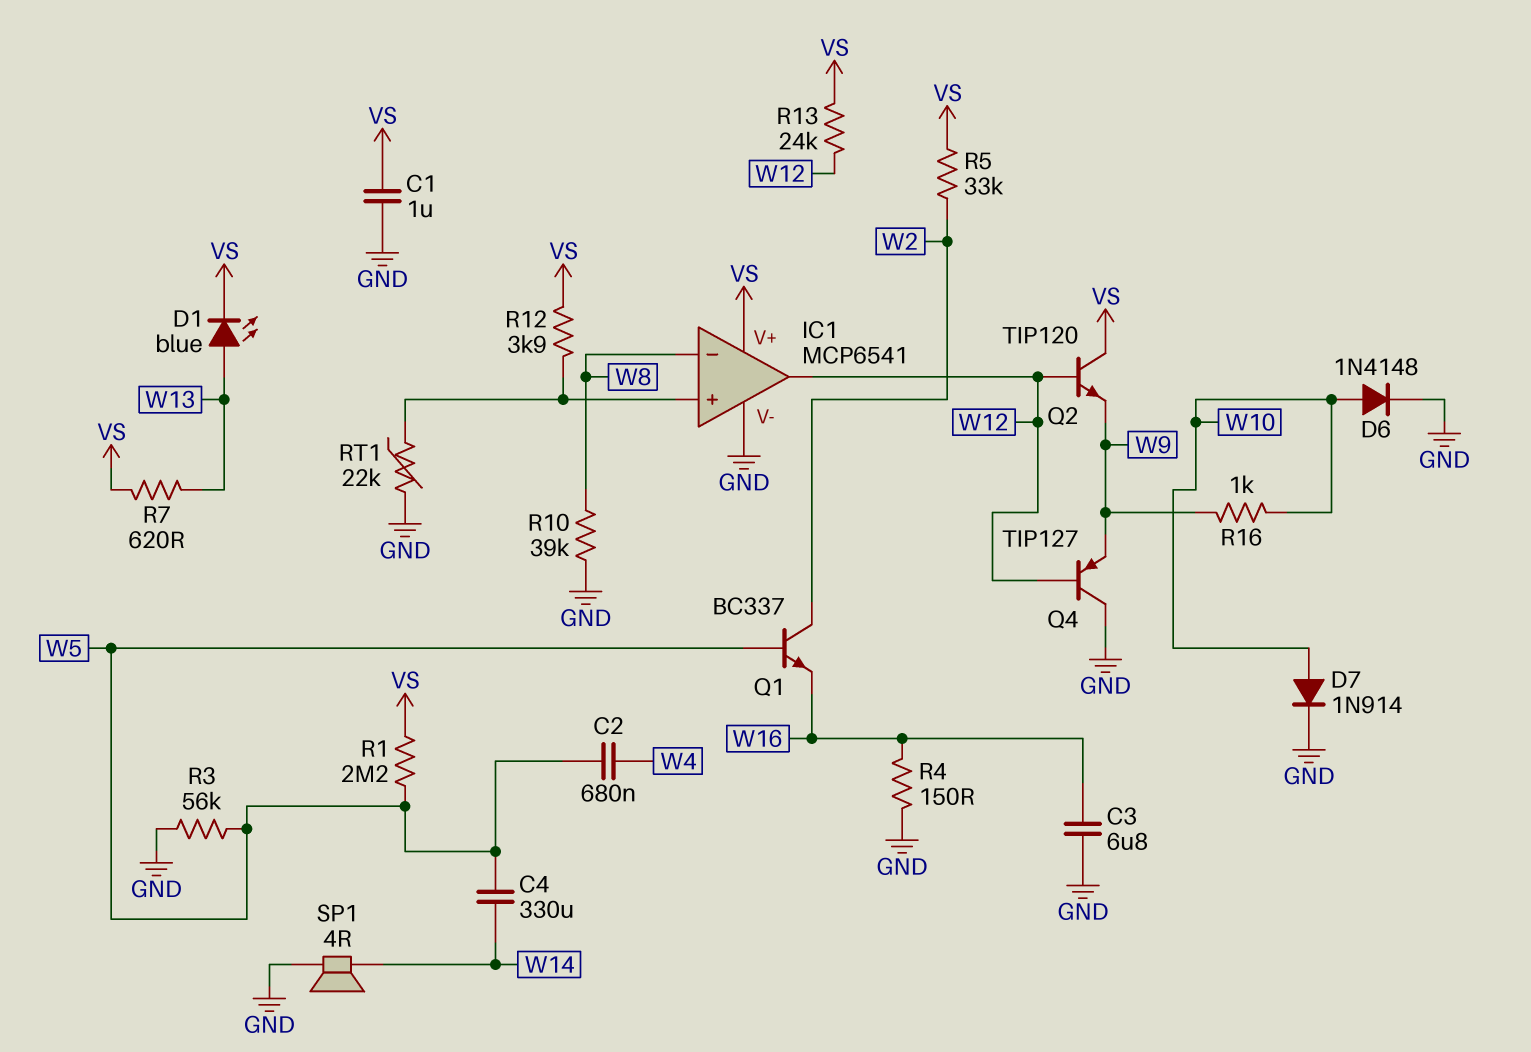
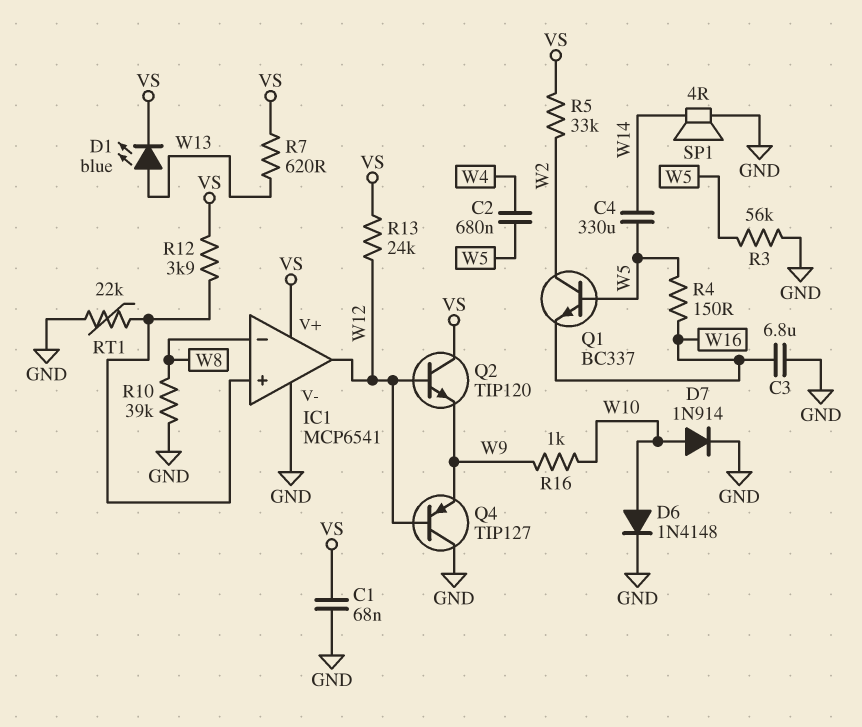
C1: 1uF (GND, VS) -> 68nF (GND, VS)
R1: 2.2M (VS, W5) -> none
R4: 150 (GND, W16) -> 150 (W5, W16)

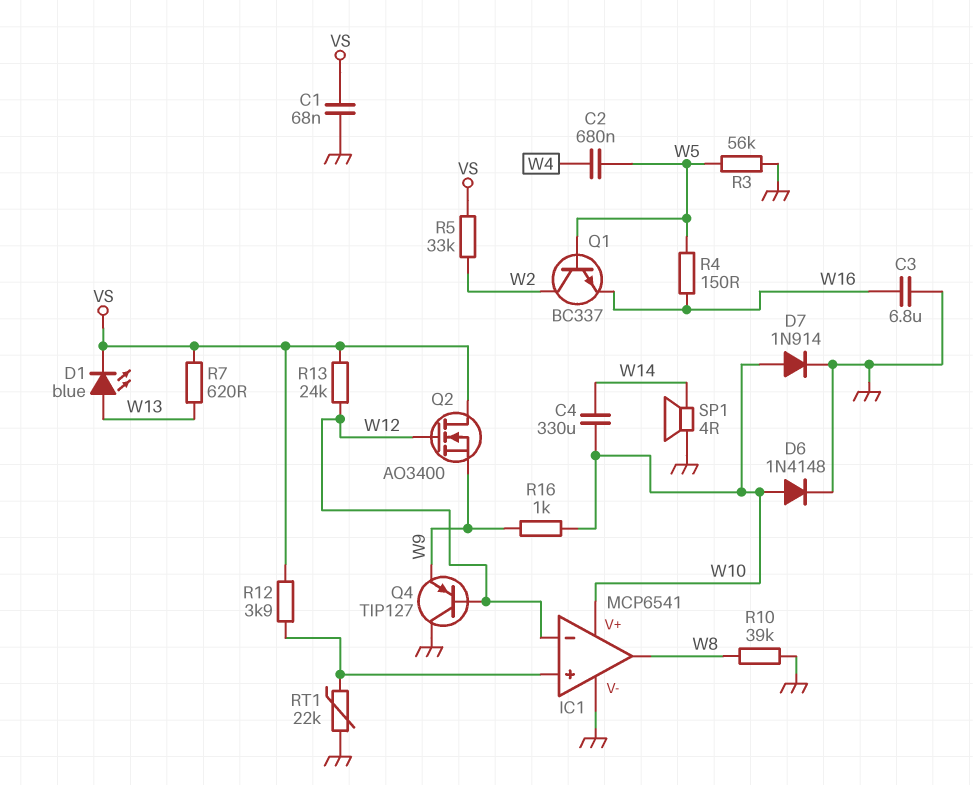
C4: 330uF (W5, W14) -> 330uF (W10, W14)
IC1 pin V+: VS -> W10
IC1 pin in-: W8 -> W12
IC1 pin out: W12 -> W8
Q2: NPN TIP120 (B W12, C VS, E W9) -> NMOS AO3400 (G W12, D VS, S W9)

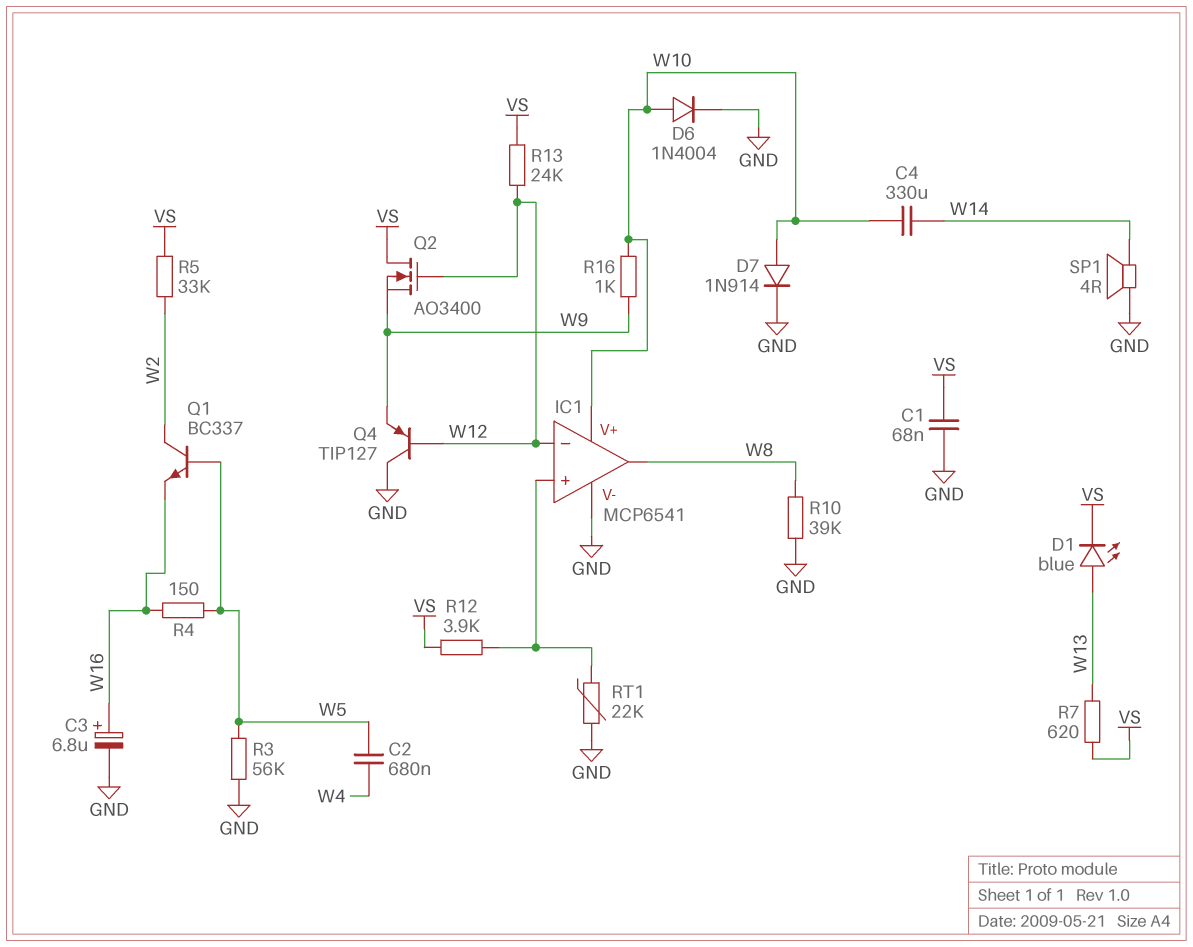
C3: 6.8uF (GND, W16) -> 6.8uF (plus W16, minus GND)
D6: diode 1N4148 (A W10, K GND) -> diode 1N4004 (A W10, K GND)

